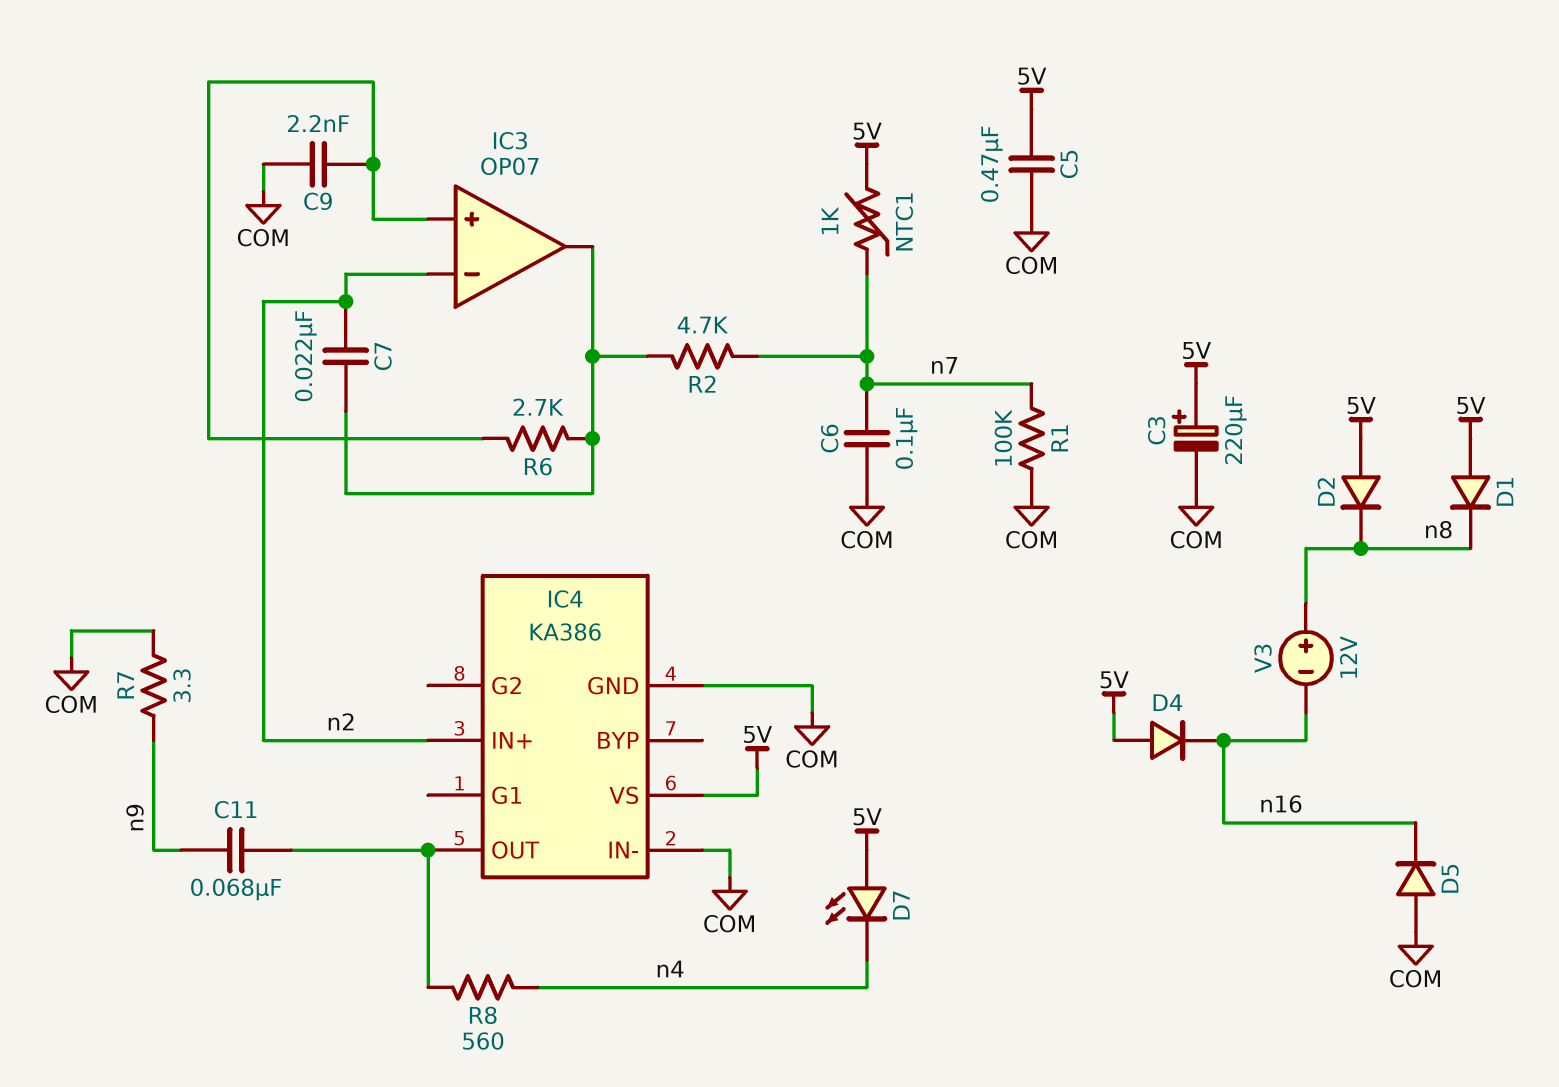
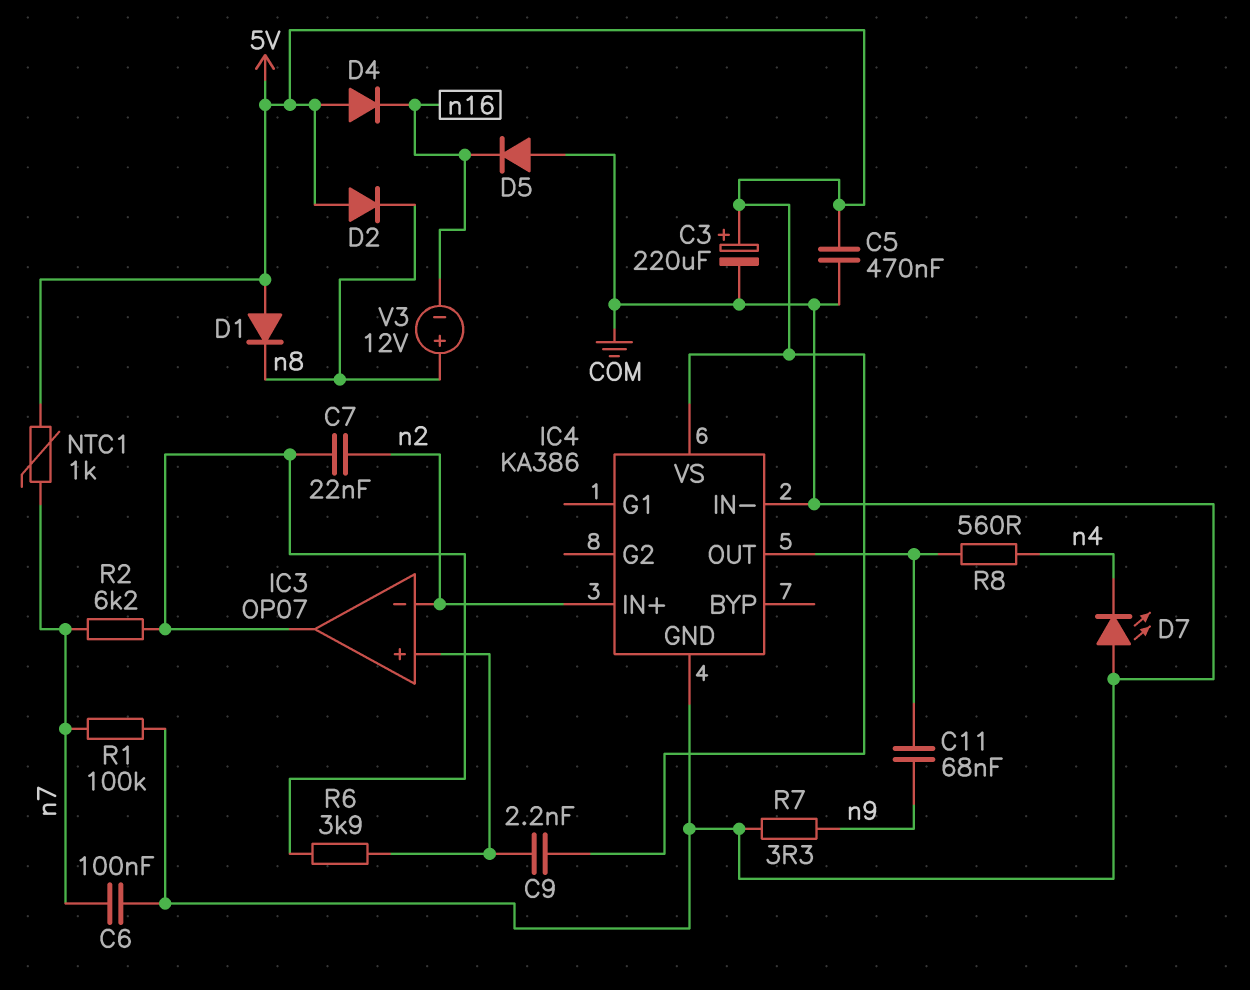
C9: 2.2nF (COM, IC3/in+) -> 2.2nF (5V, IC3/in+)
D7: LED (A 5V, K n4) -> LED (A COM, K n4)
R2: 4.7k (IC3/out, n7) -> 6.2k (IC3/out, n7)
R6: 2.7k (IC3/in+, IC3/out) -> 3.9k (IC3/in+, IC3/out)

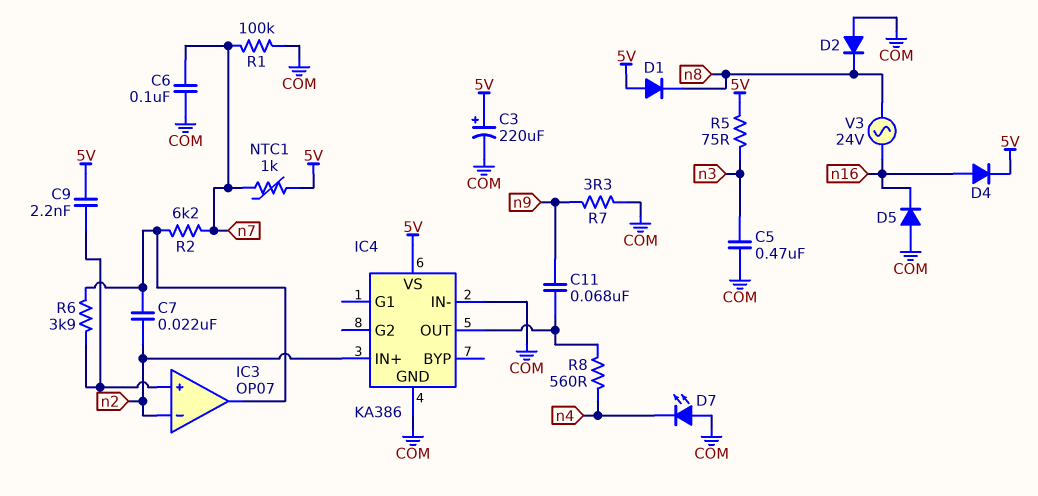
C5: 470nF (5V, COM) -> 470nF (COM, n3)
D2: diode (A 5V, K n8) -> diode (A COM, K n8)
D4: diode (A 5V, K n16) -> diode (A n16, K 5V)
R5: none -> 75 (5V, n3)
V3: 12V (plus n8, minus n16) -> AC 24V (n8, n16)

